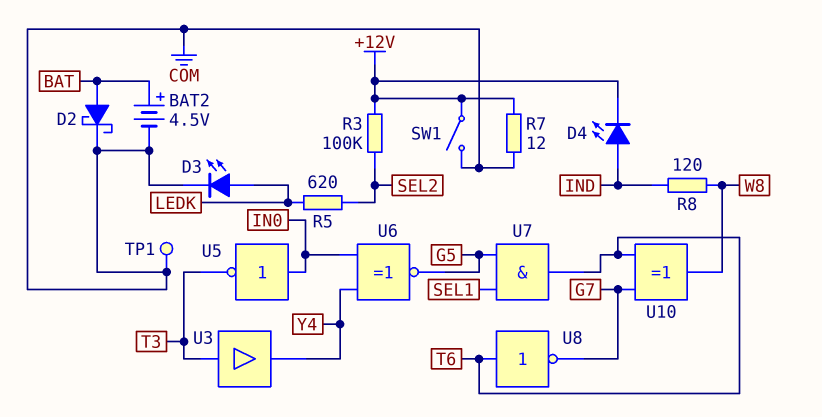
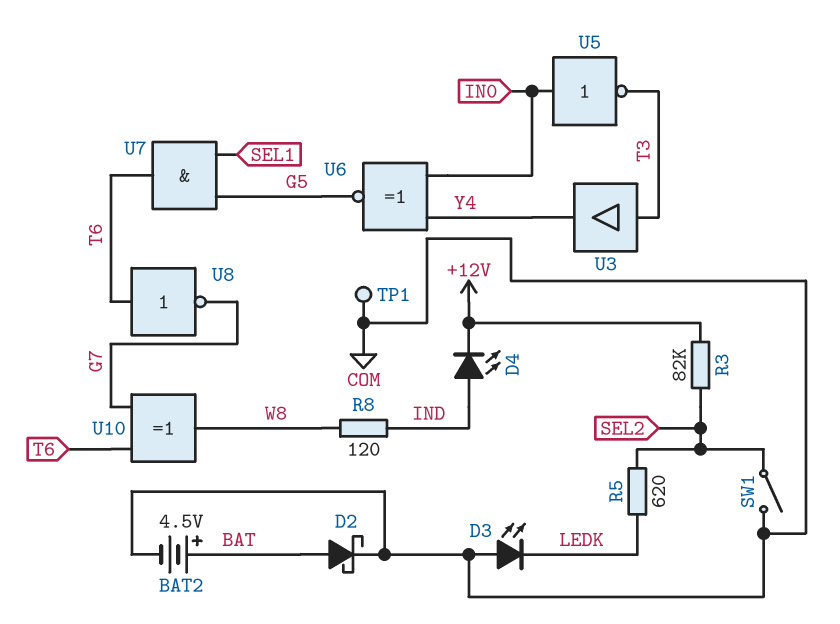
D3: LED (A LEDK, K COM) -> LED (A COM, K LEDK)
R3: 100k (+12V, SEL2) -> 82k (+12V, SEL2)
R7: 12 (+12V, COM) -> none
SW1: switch (+12V, COM) -> switch (COM, SEL2)

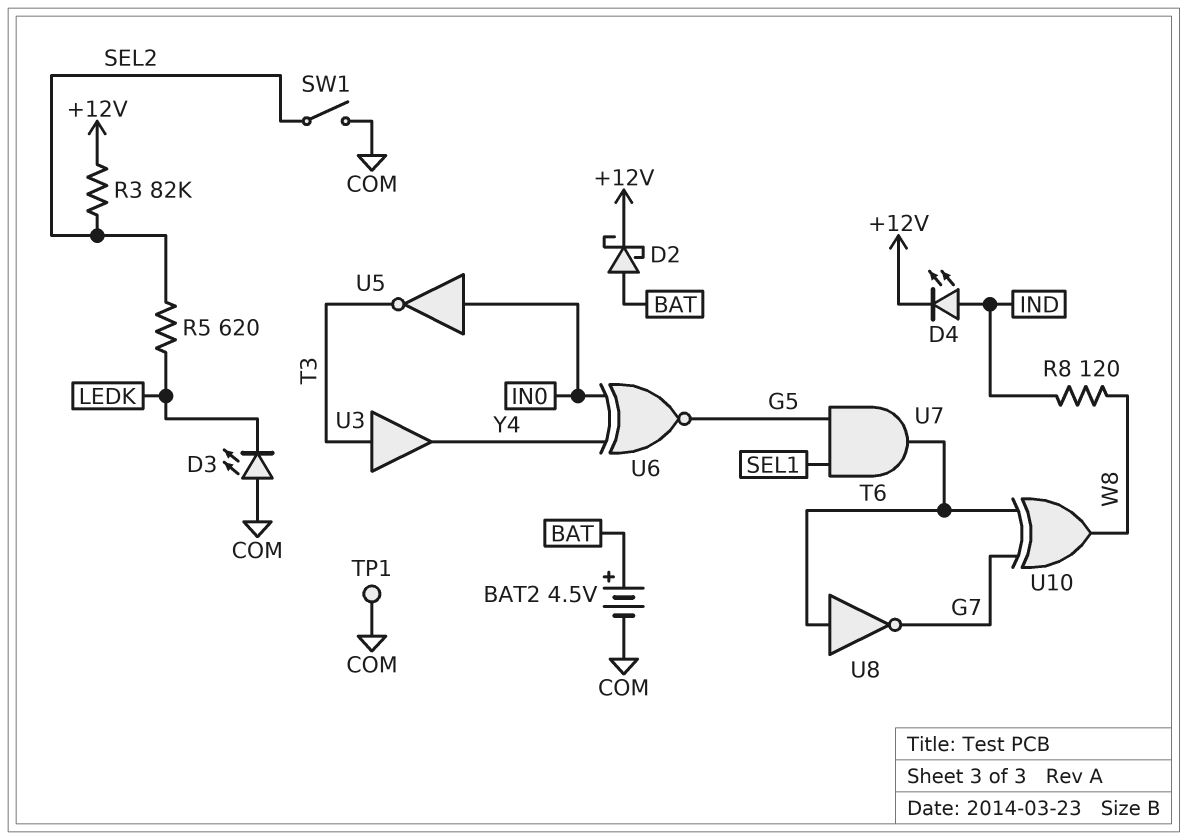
D2: schottky (A BAT, K COM) -> schottky (A BAT, K +12V)

